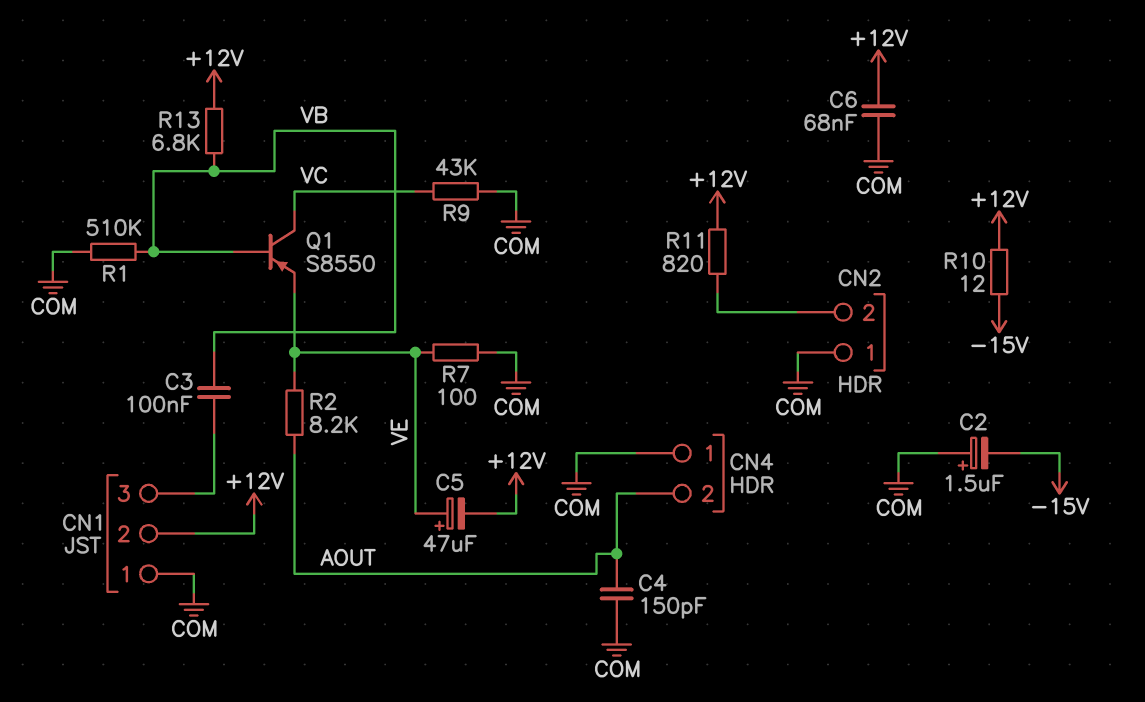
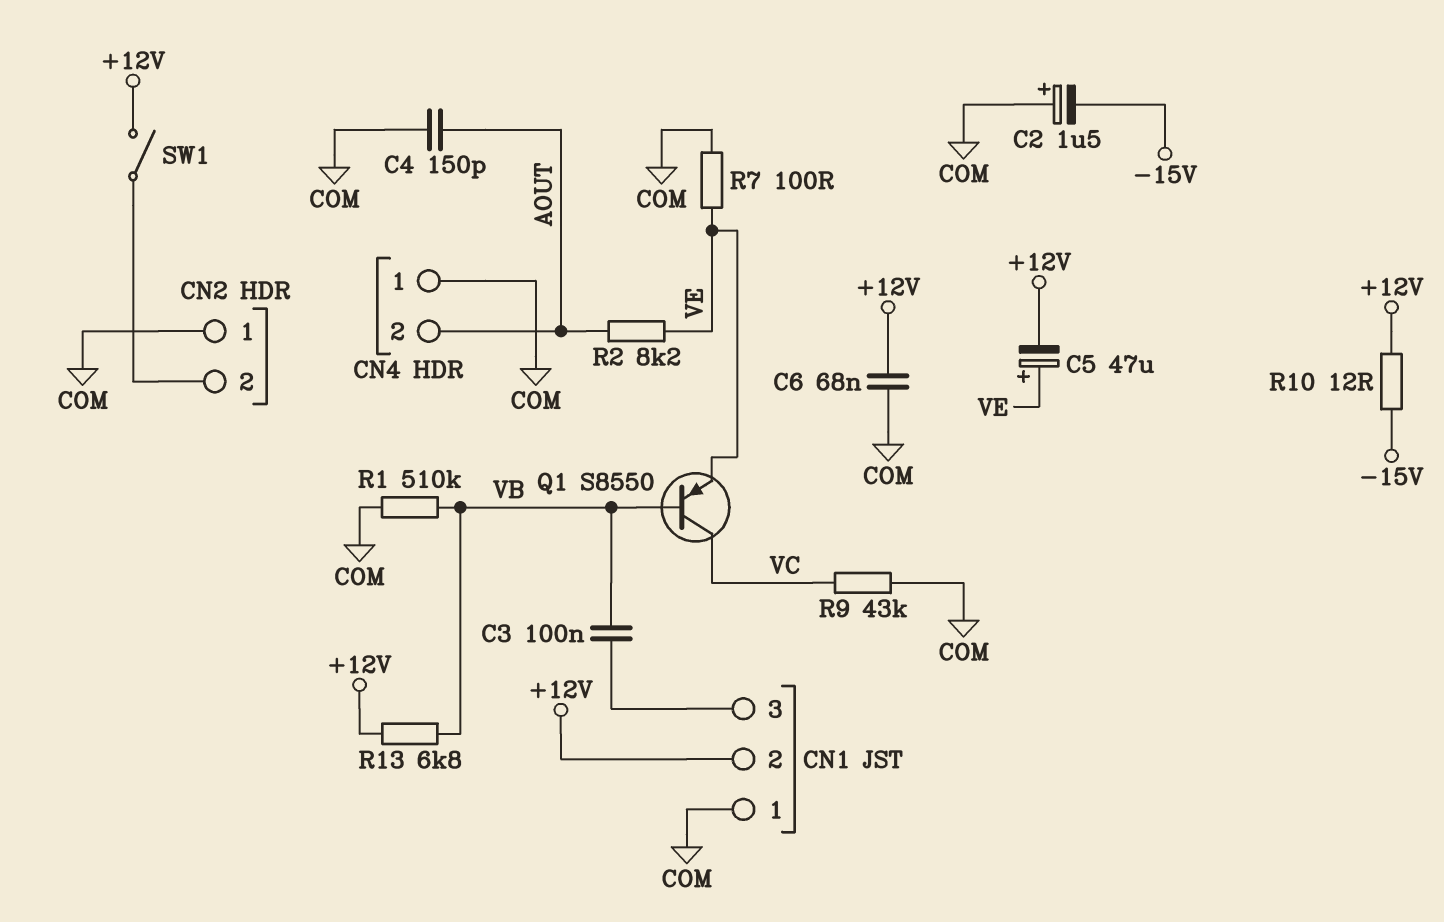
R11: 820 (+12V, CN2/2) -> none
SW1: none -> switch (+12V, CN2/2)

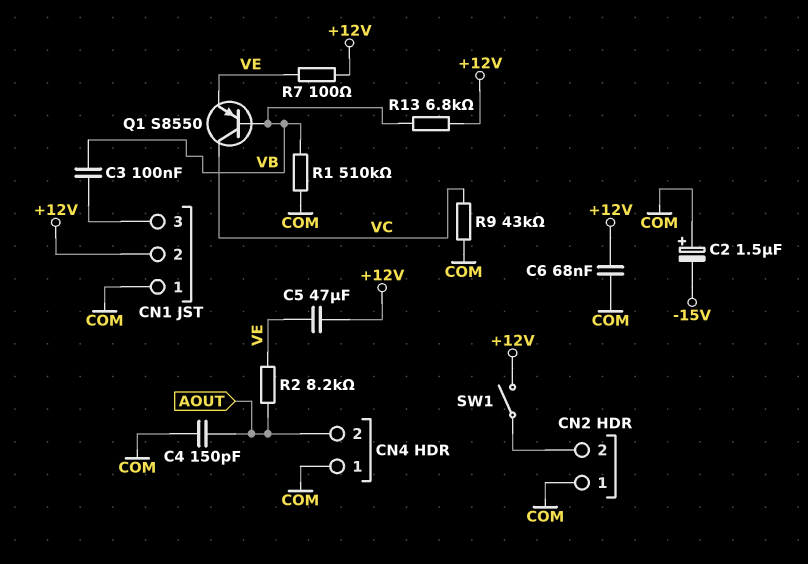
C5: 47uF (plus VE, minus +12V) -> 47uF (+12V, VE)
R7: 100 (COM, VE) -> 100 (+12V, VE)
R10: 12 (+12V, -15V) -> none

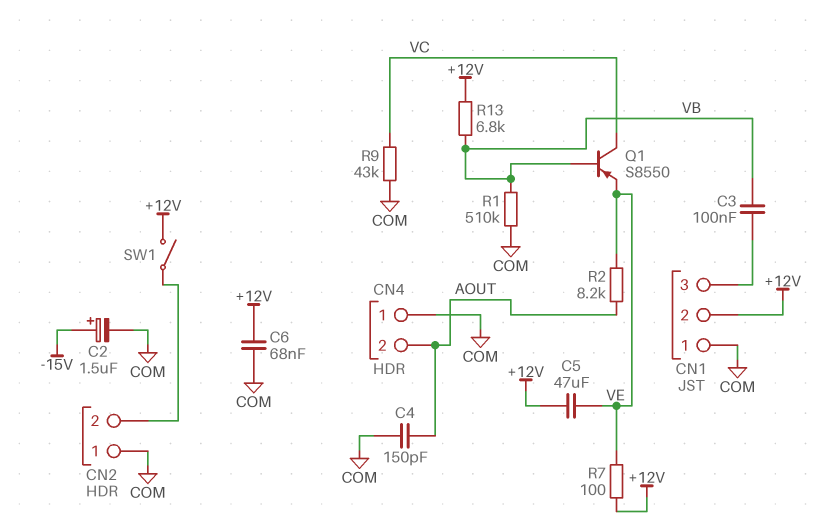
C2: 1.5uF (plus COM, minus -15V) -> 1.5uF (plus -15V, minus COM)

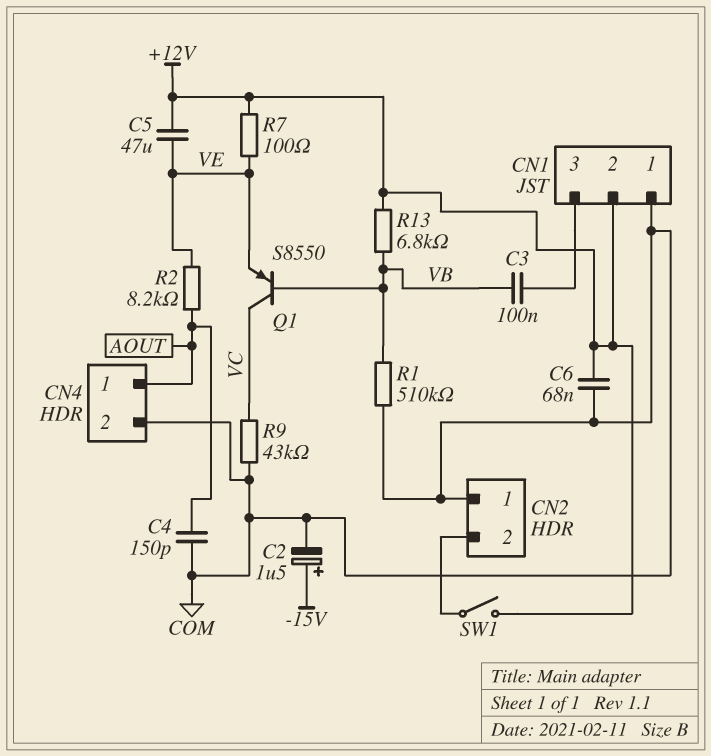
CN4 pin 1: COM -> AOUT
CN4 pin 2: AOUT -> COM

